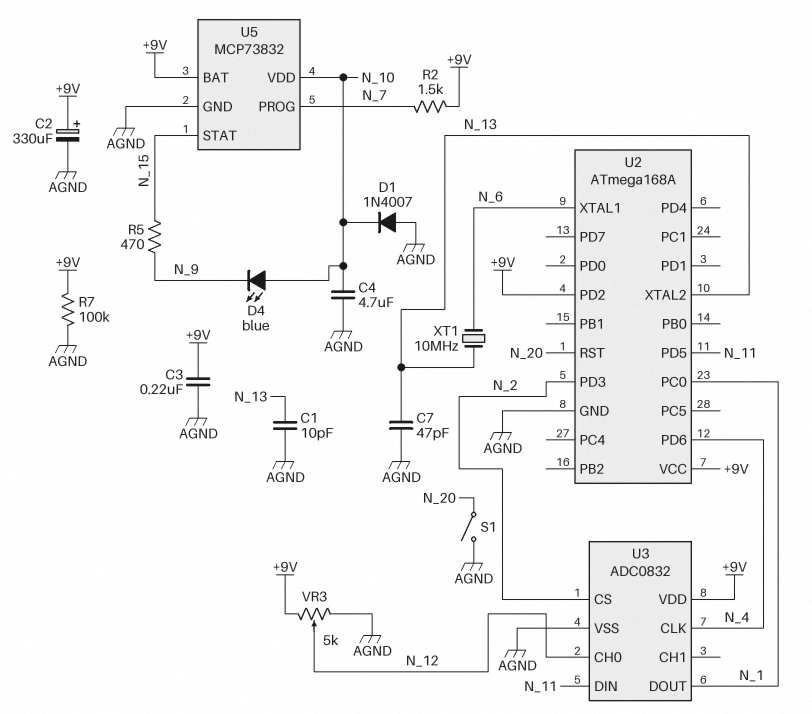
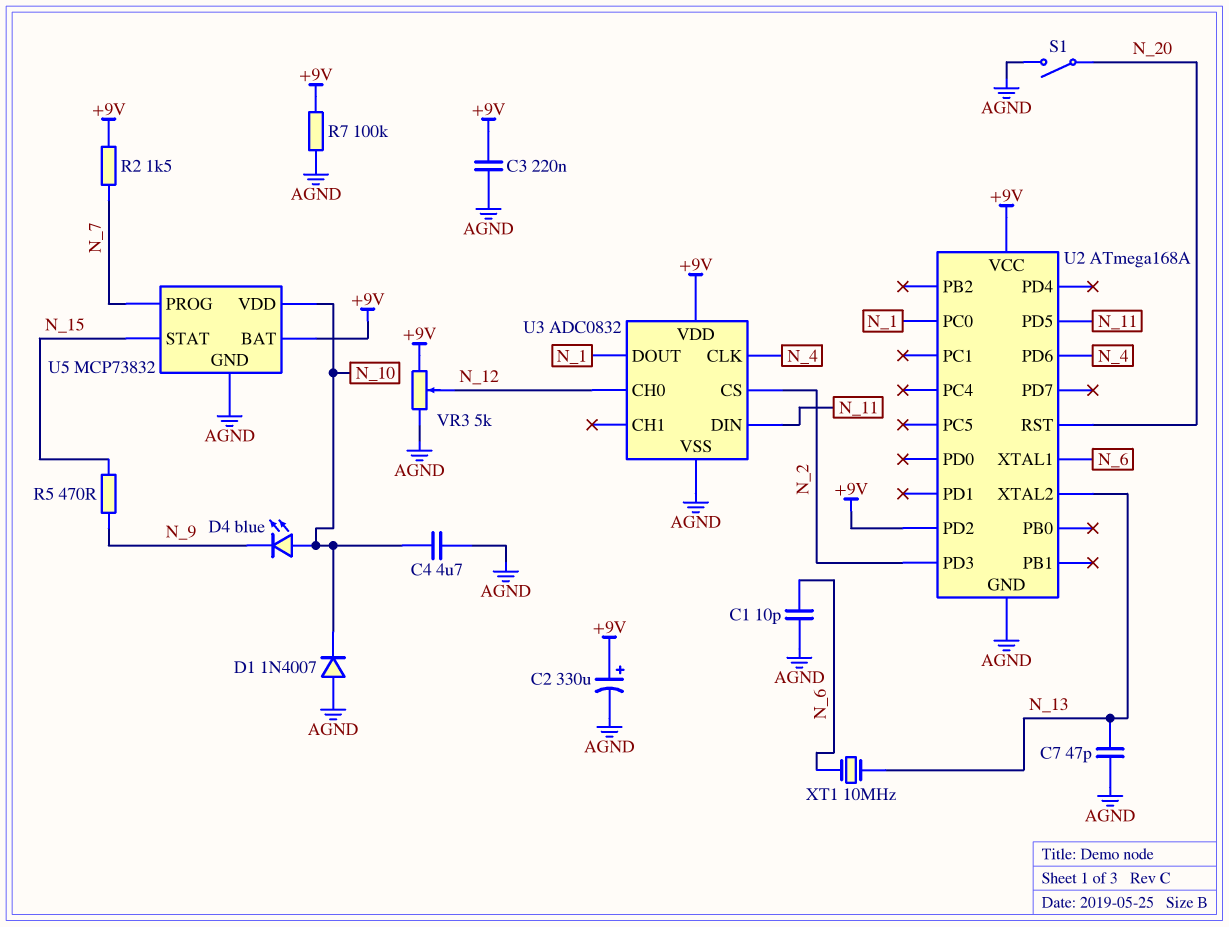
C1: 10pF (AGND, N_13) -> 10pF (AGND, N_6)

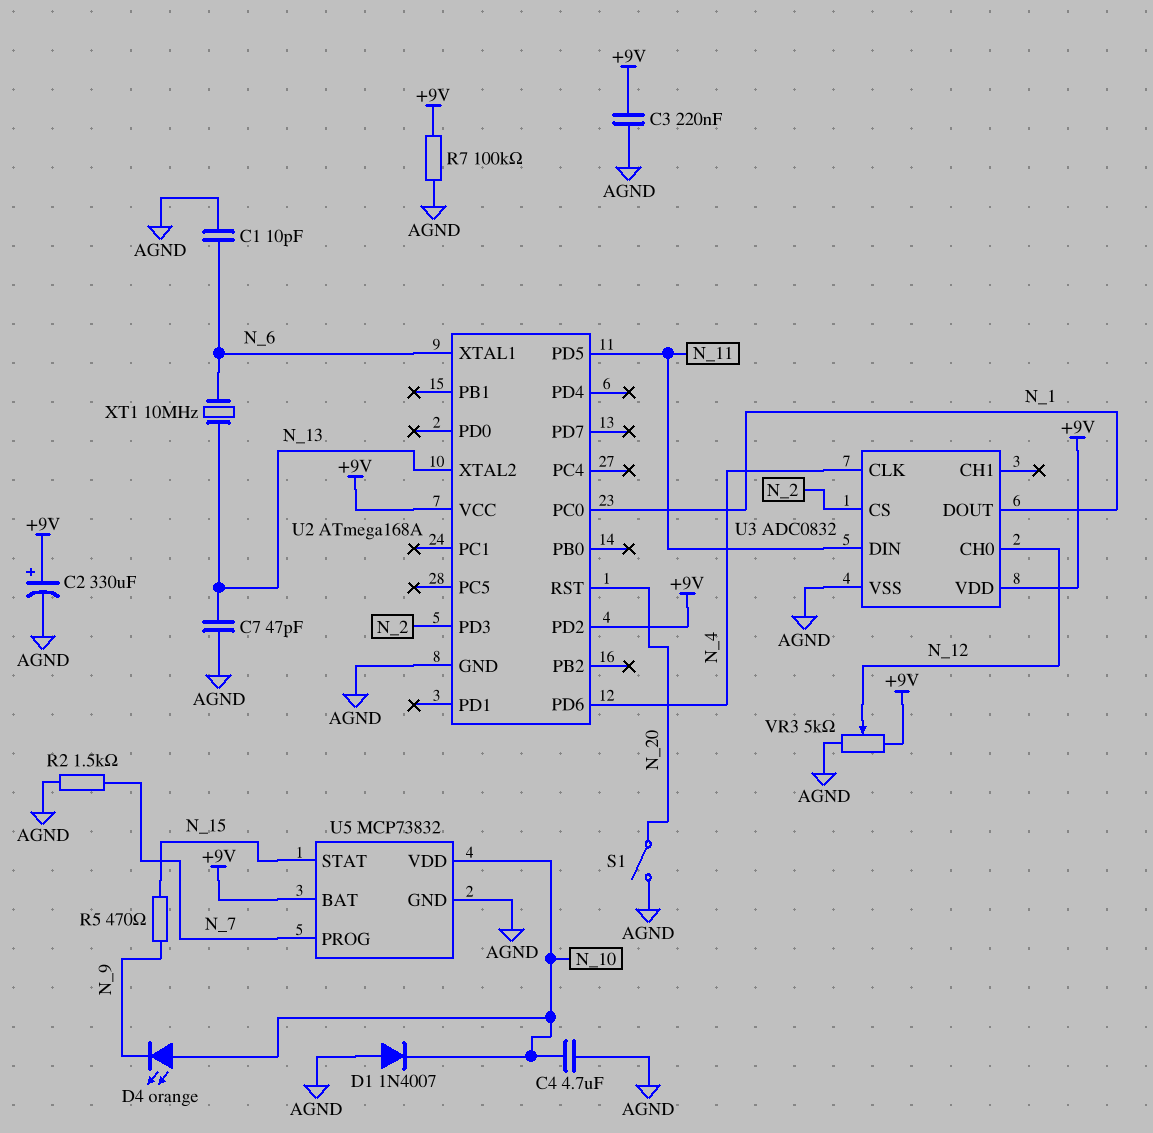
D4: LED blue (A N_10, K N_9) -> LED orange (A N_10, K N_9)
R2: 1.5k (+9V, N_7) -> 1.5k (AGND, N_7)

